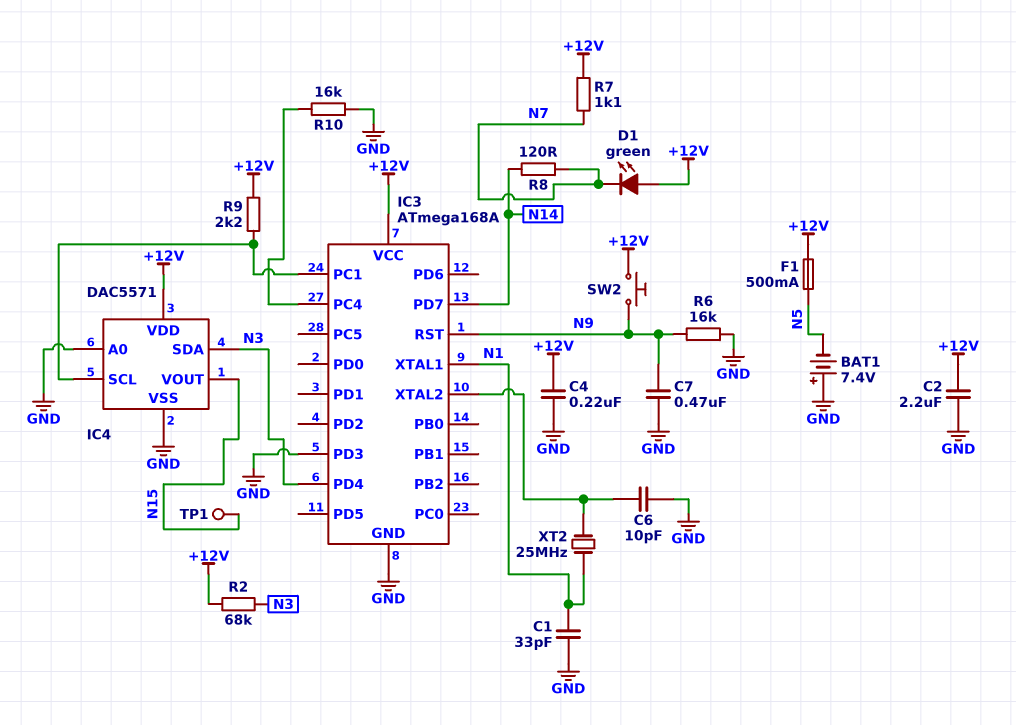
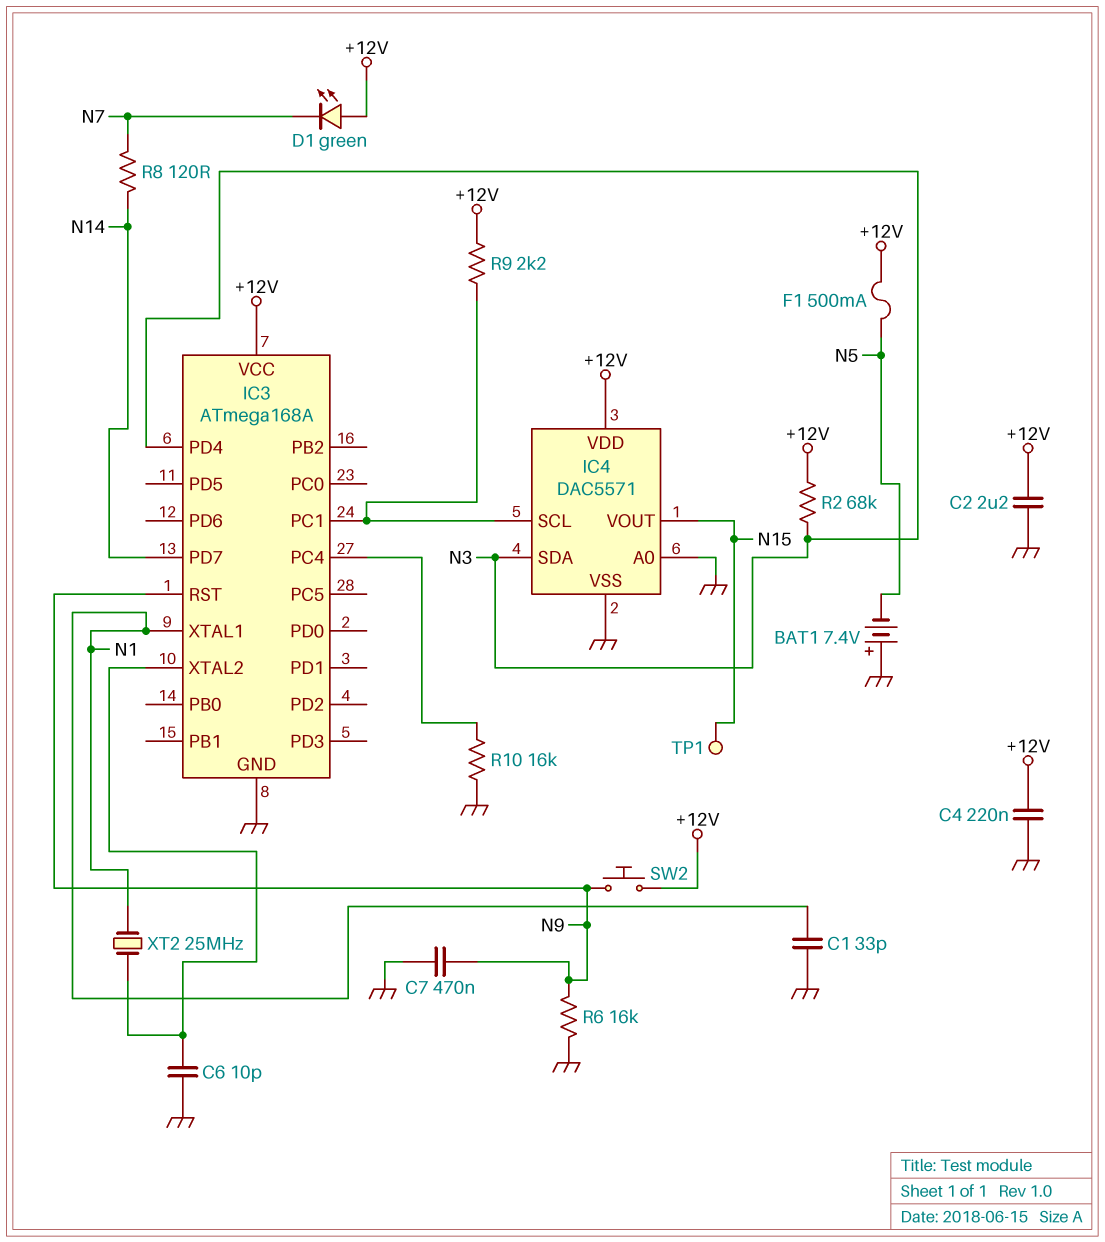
IC3 pin PD3: GND -> none
R7: 1.1k (+12V, N7) -> none

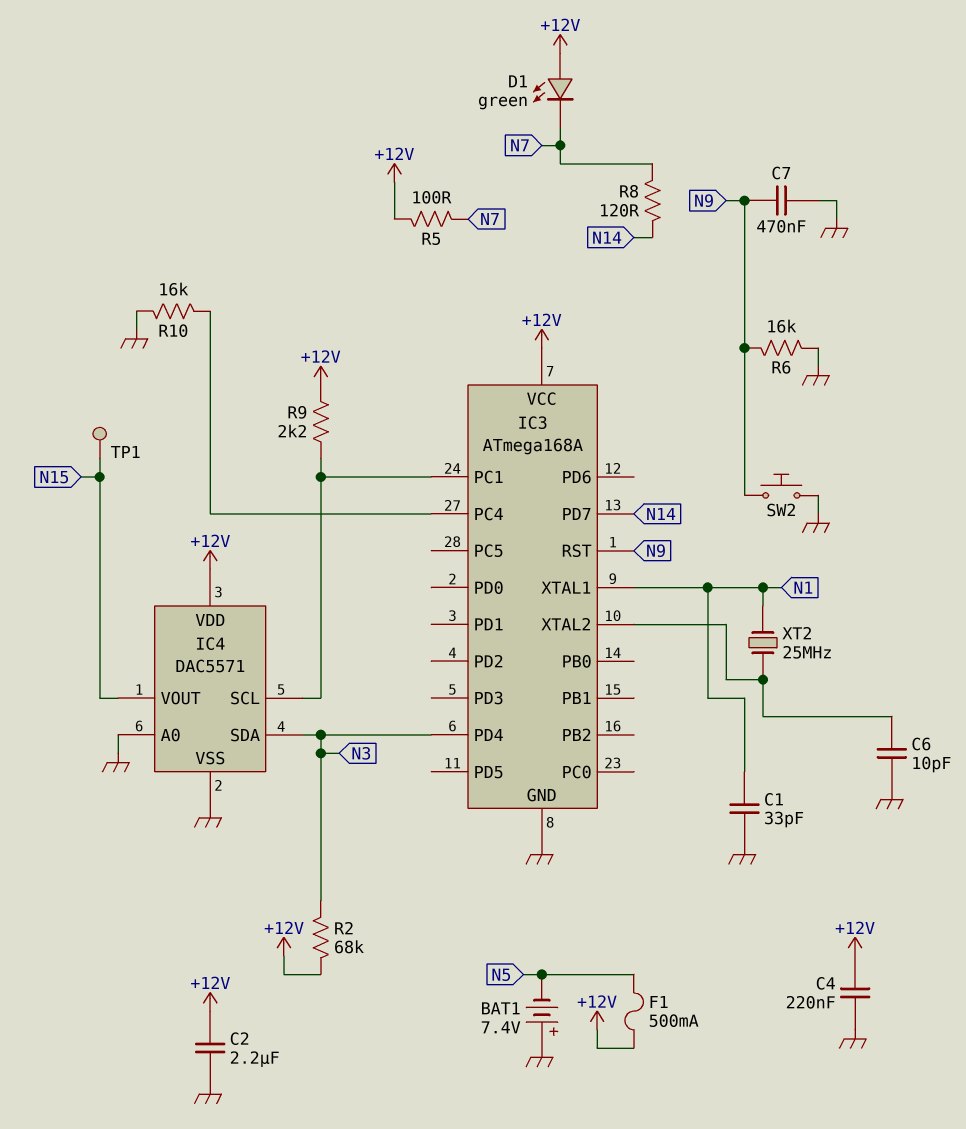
R5: none -> 100 (+12V, N7)
SW2: button (+12V, N9) -> button (GND, N9)

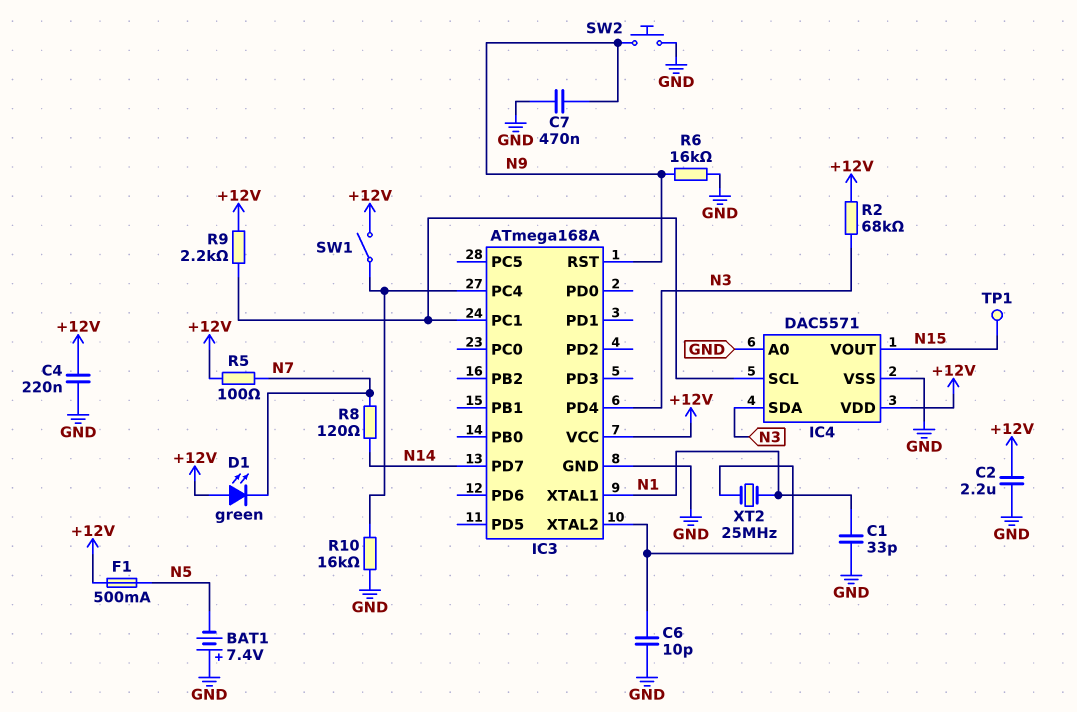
SW1: none -> switch (+12V, IC3/PC4)

